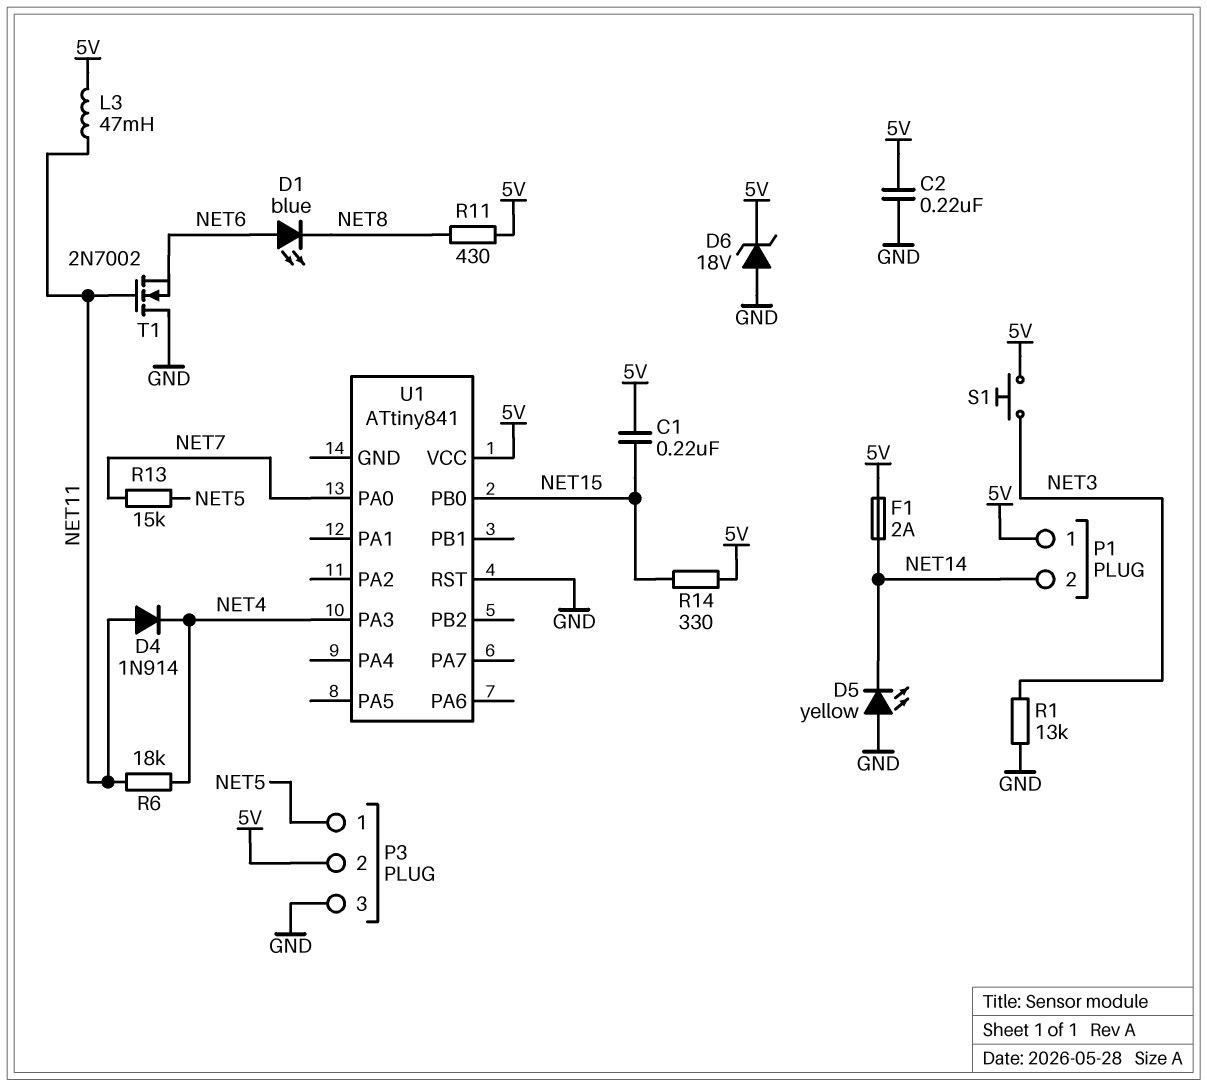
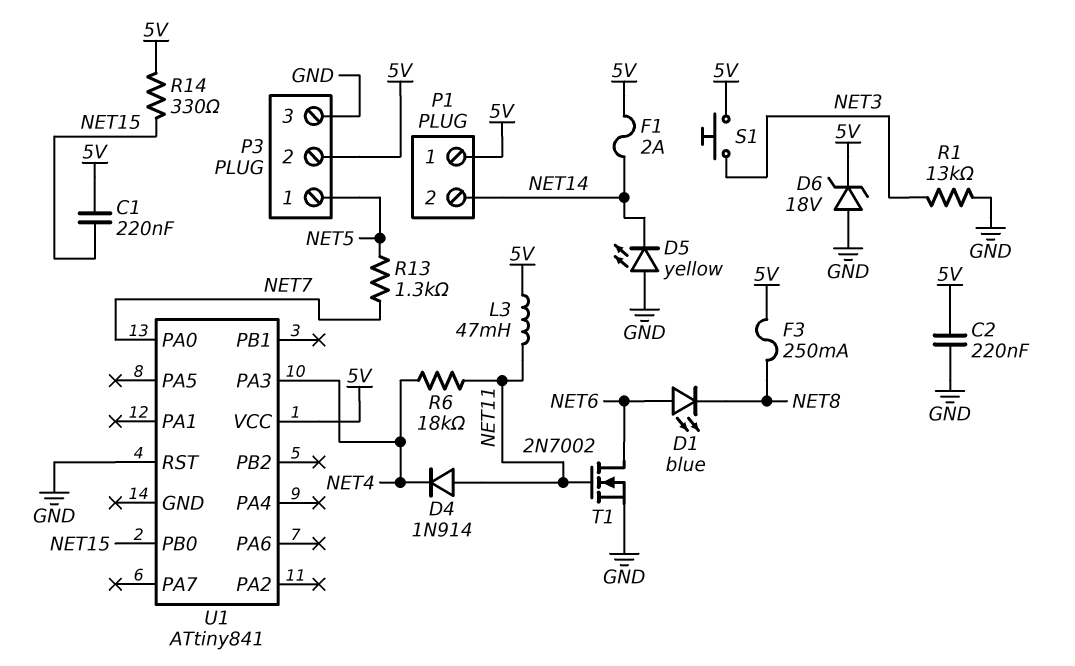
F3: none -> 250mA (5V, NET8)
R11: 430 (5V, NET8) -> none
R13: 15k (NET5, NET7) -> 1.3k (NET5, NET7)
T1: NMOS 2N7002 (G NET11, D GND, S NET6) -> NMOS 2N7002 (G NET11, D NET6, S GND)

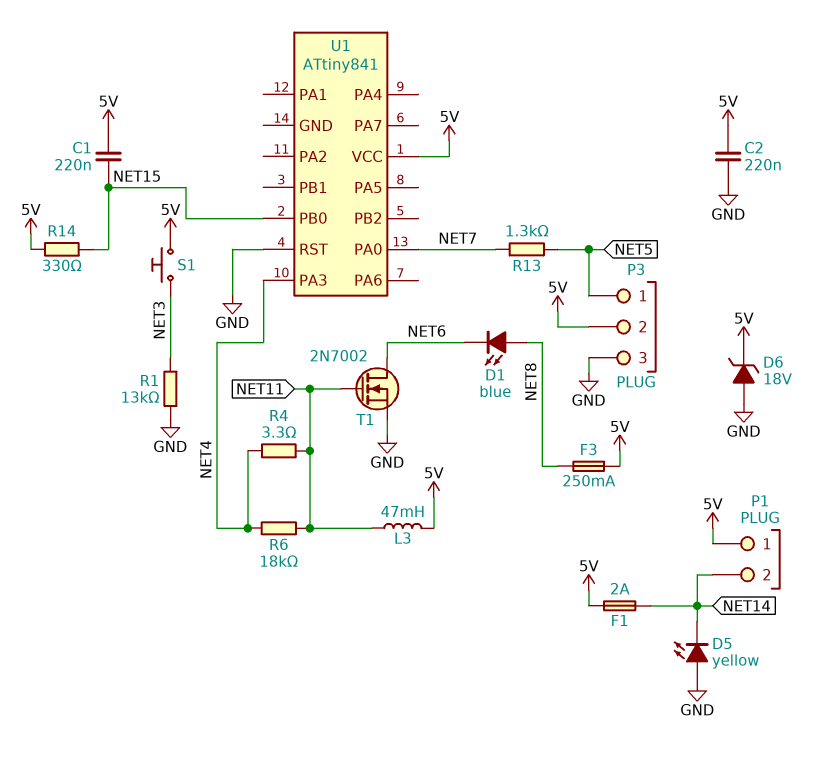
D1: LED blue (A NET6, K NET8) -> LED blue (A NET8, K NET6)
D4: diode 1N914 (A NET11, K NET4) -> none
R4: none -> 3.3 (NET4, NET11)

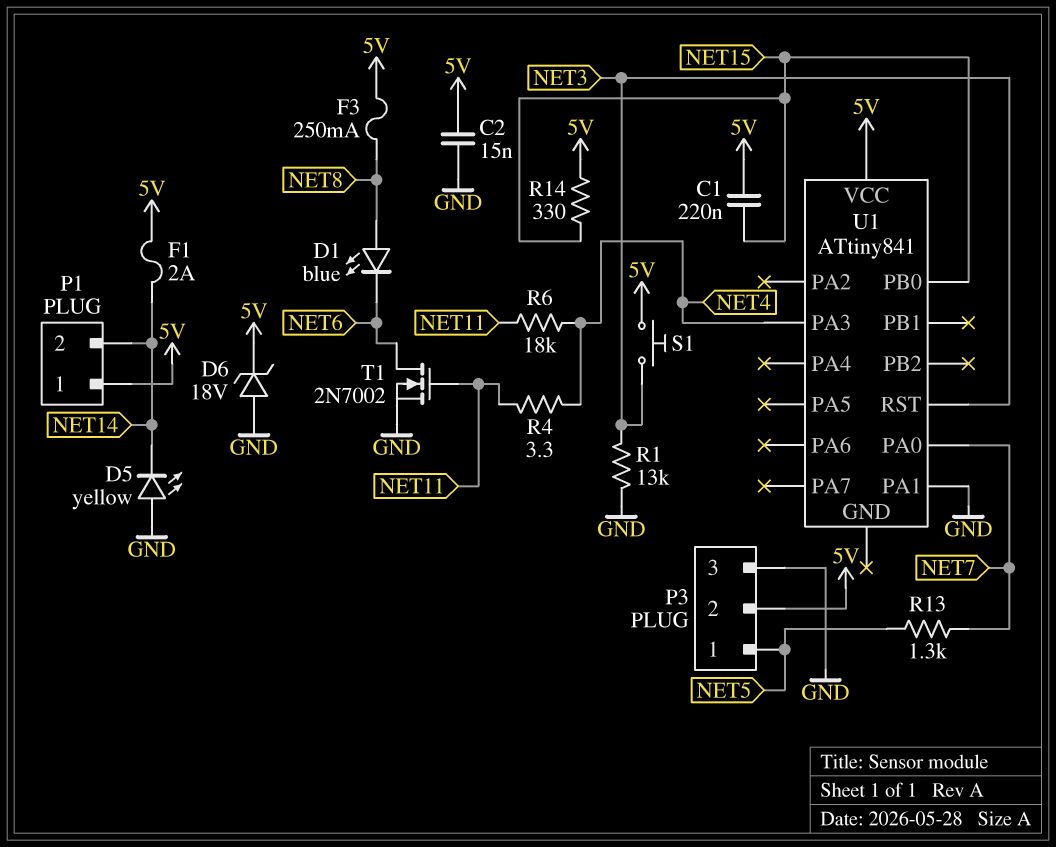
C2: 220nF (5V, GND) -> 15nF (5V, GND)
L3: 47mH (5V, NET11) -> none
U1 pin PA1: none -> GND
U1 pin RST: GND -> NET3

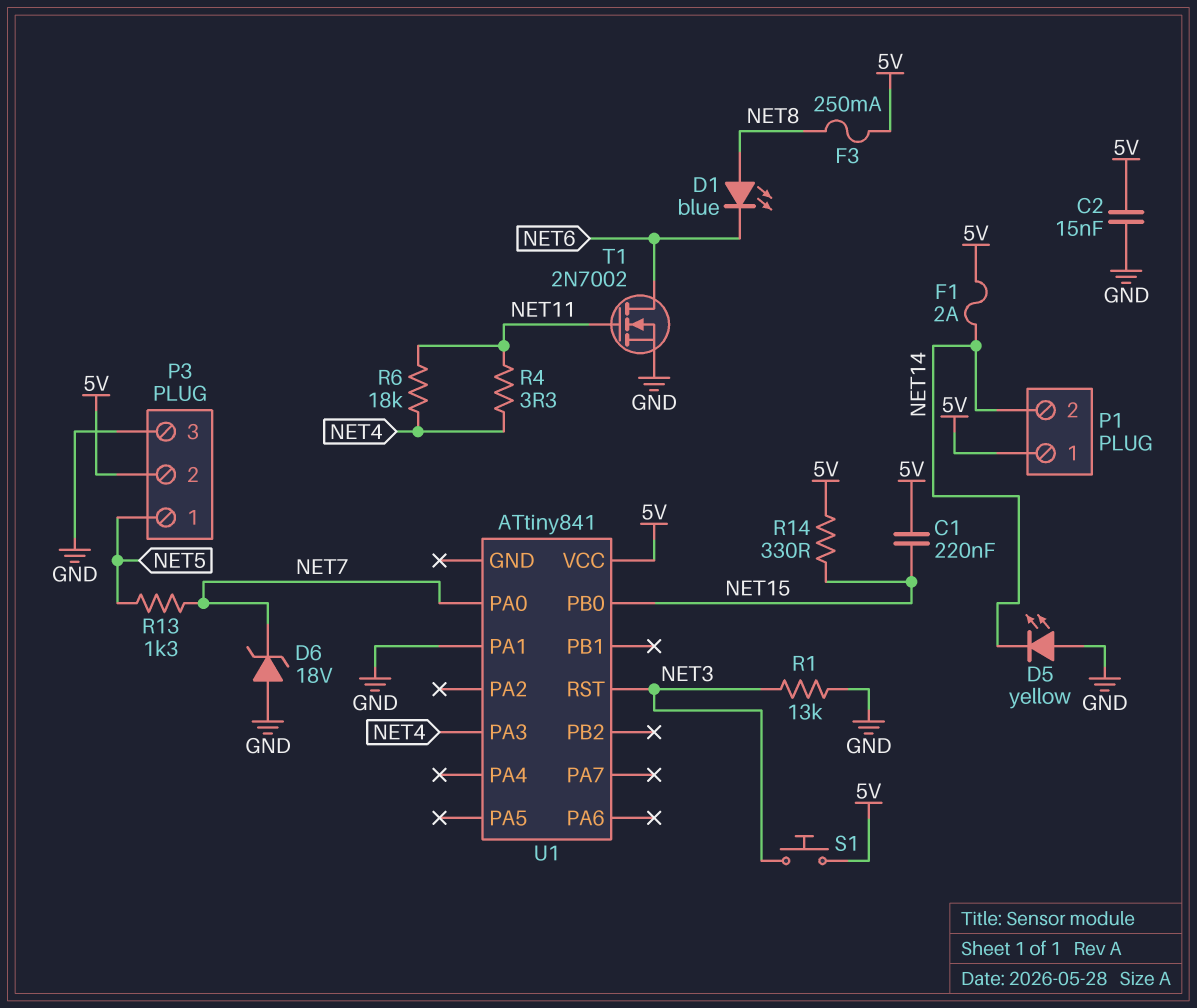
D6: zener 18V (A GND, K 5V) -> zener 18V (A GND, K NET7)

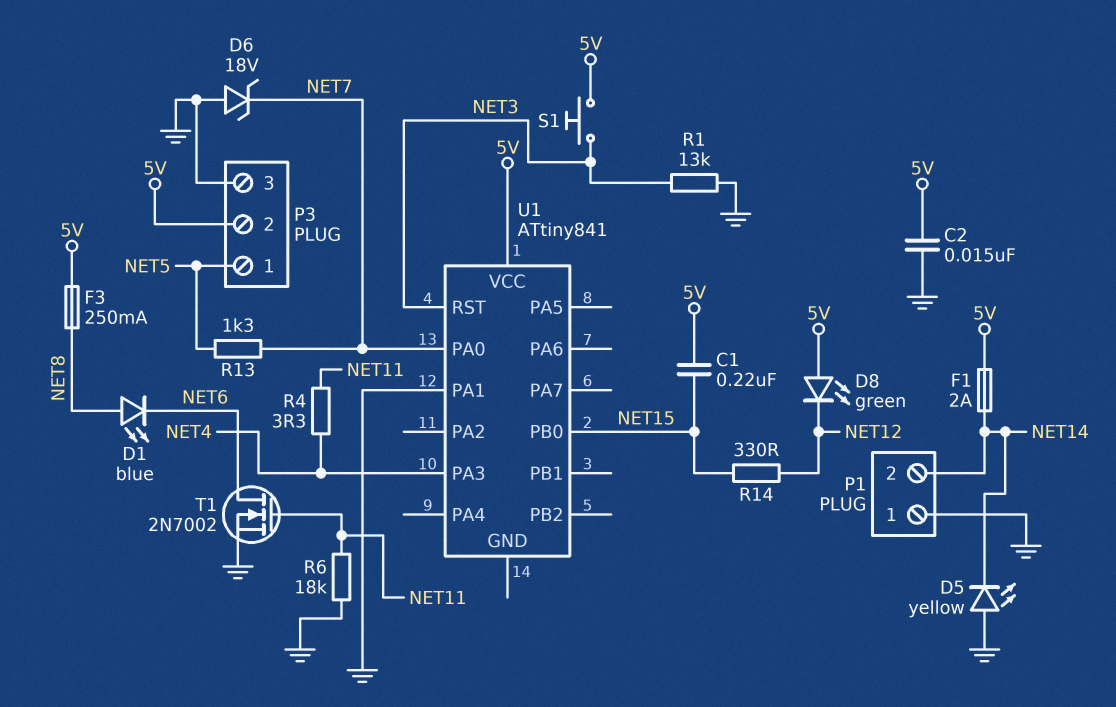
D8: none -> LED green (A 5V, K NET12)
P1 pin 1: 5V -> GND
R6: 18k (NET4, NET11) -> 18k (GND, NET11)
R14: 330 (5V, NET15) -> 330 (NET12, NET15)

